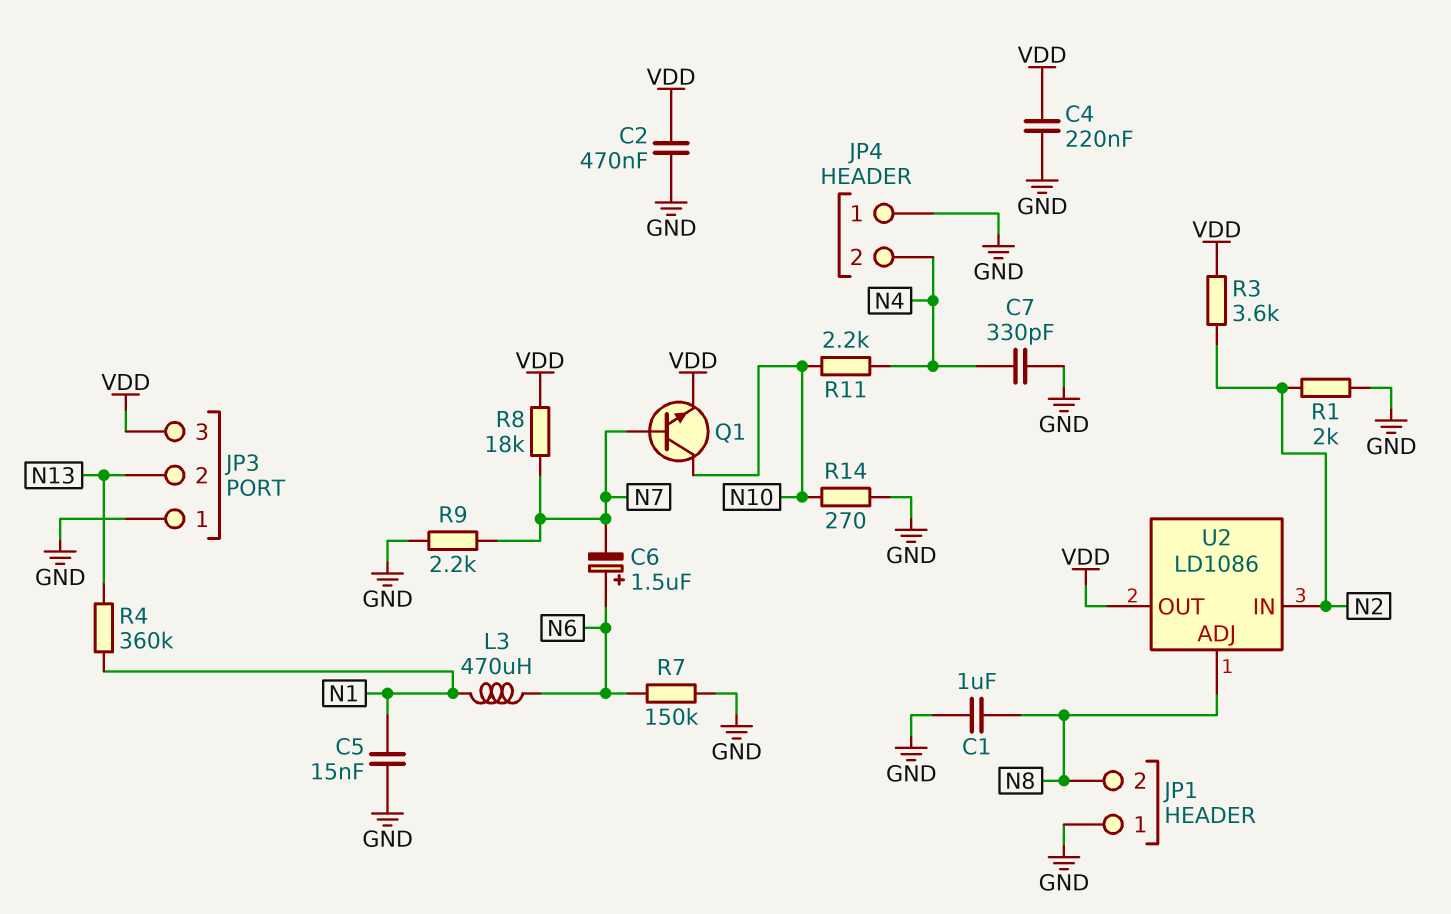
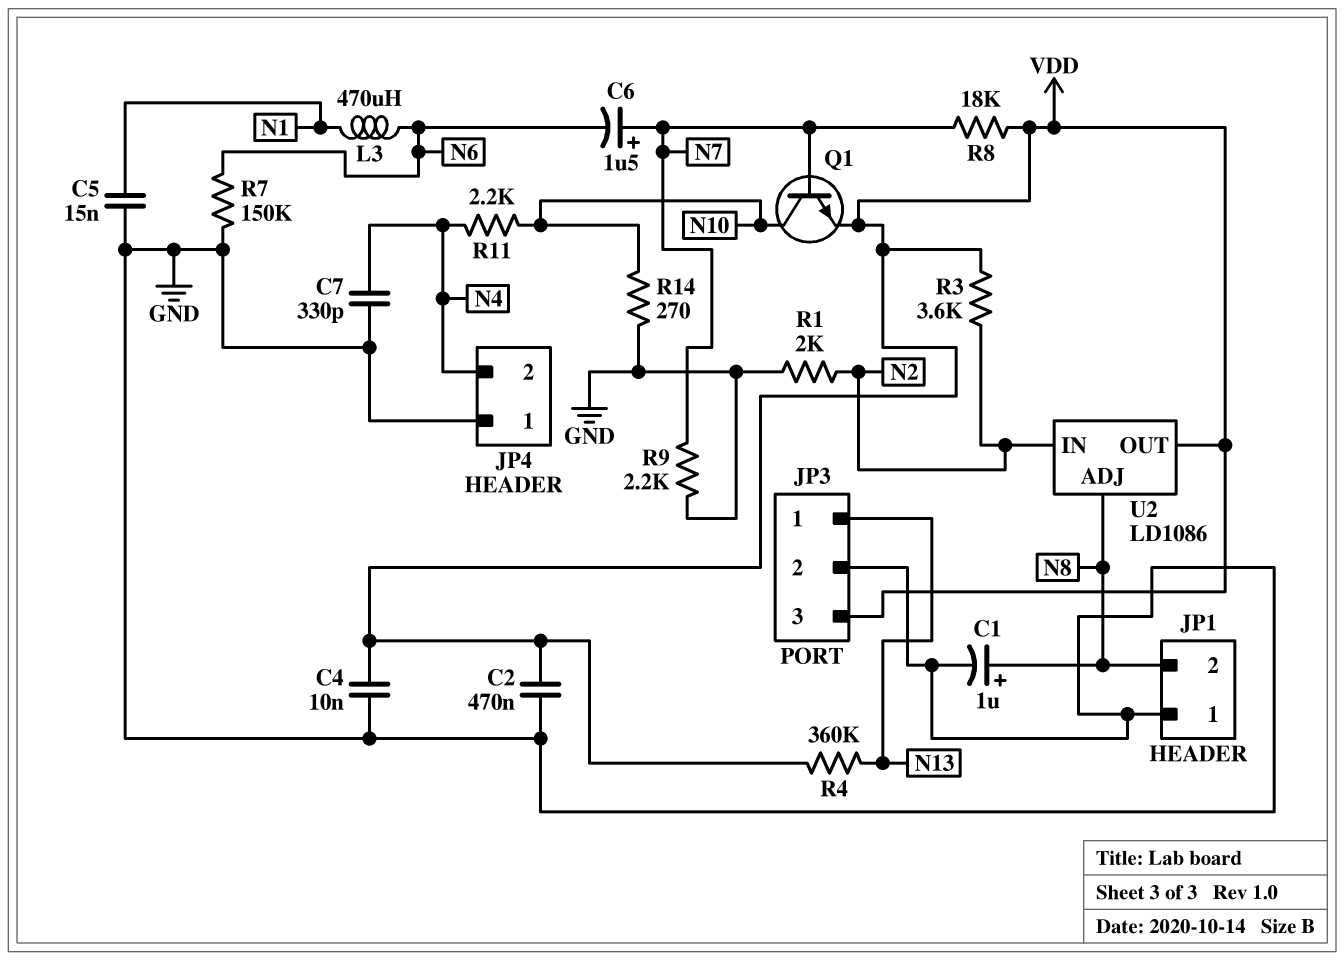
C1: 1uF (GND, N8) -> 1uF (plus N8, minus GND)
C4: 220nF (GND, VDD) -> 10nF (GND, VDD)
C6: 1.5uF (plus N6, minus N7) -> 1.5uF (plus N7, minus N6)
JP3 pin 1: GND -> N13
JP3 pin 2: N13 -> GND
R4: 360k (N1, N13) -> 360k (N13, VDD)

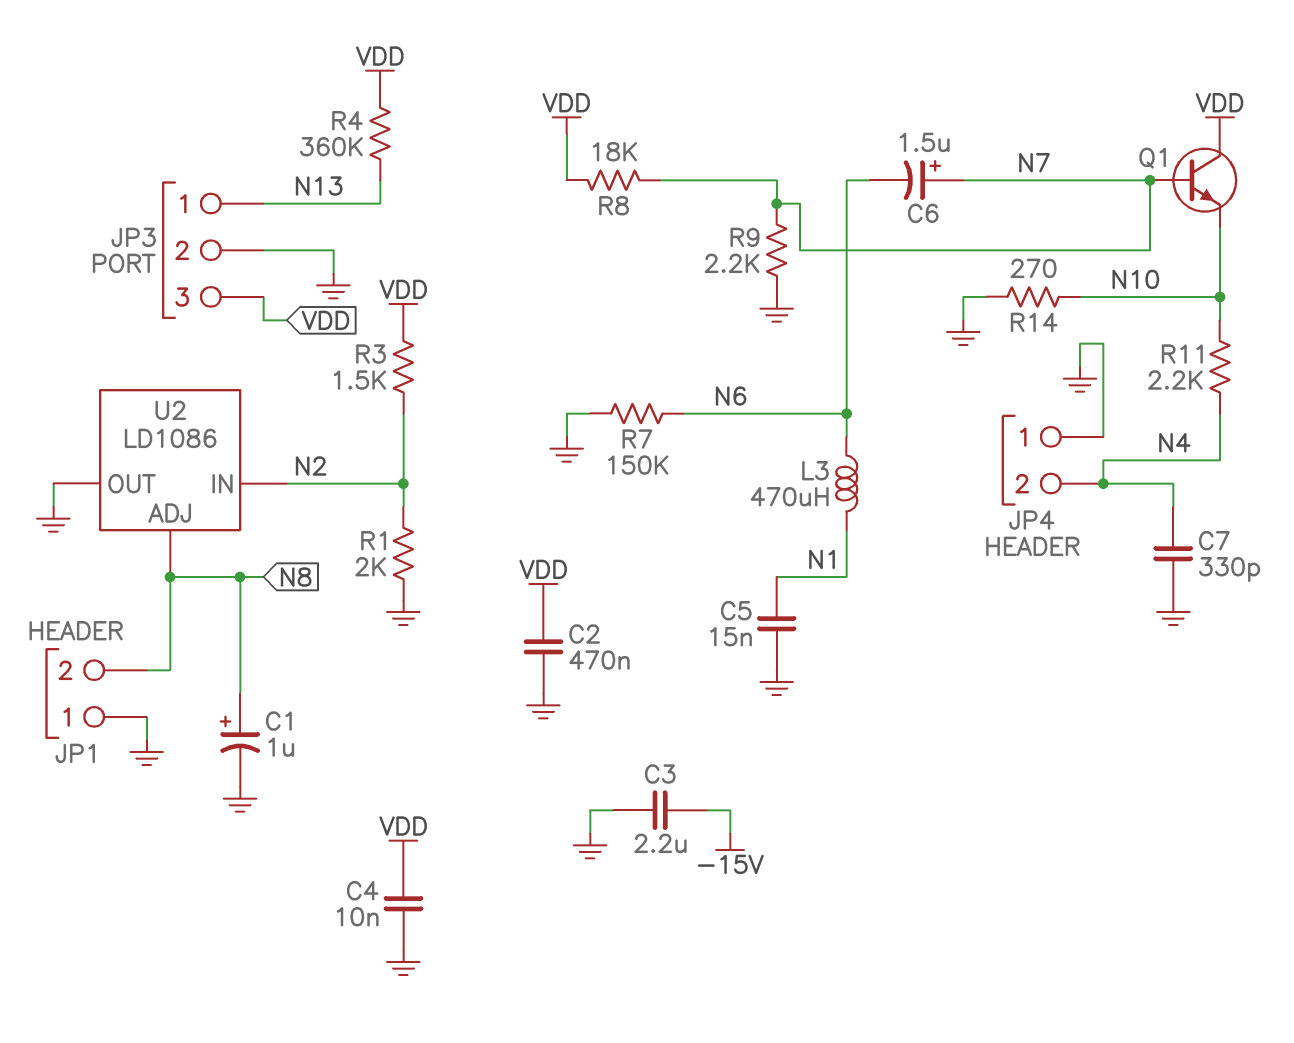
C3: none -> 2.2uF (-15V, GND)
Q1: NPN (B N7, C N10, E VDD) -> NPN (B N7, C VDD, E N10)
R3: 3.6k (N2, VDD) -> 1.5k (N2, VDD)
U2 pin OUT: VDD -> GND

